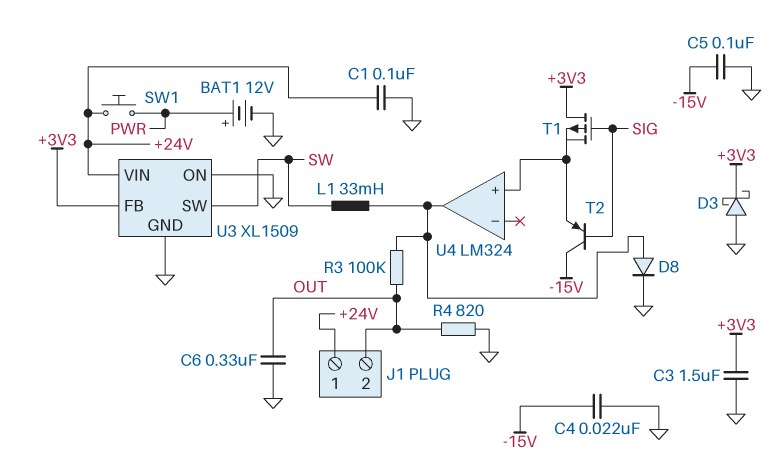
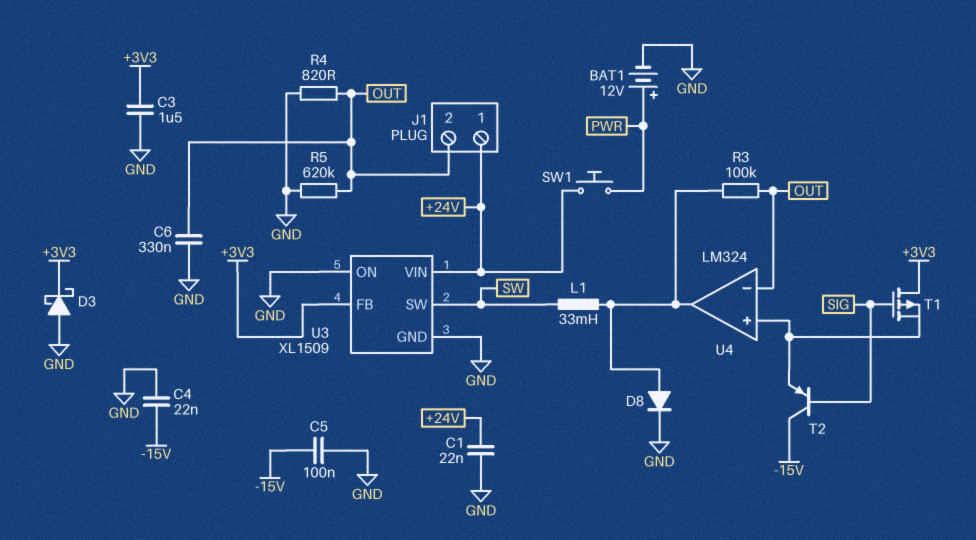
C1: 100nF (+24V, GND) -> 22nF (+24V, GND)
R5: none -> 620k (GND, OUT)
U4 pin in-: none -> OUT

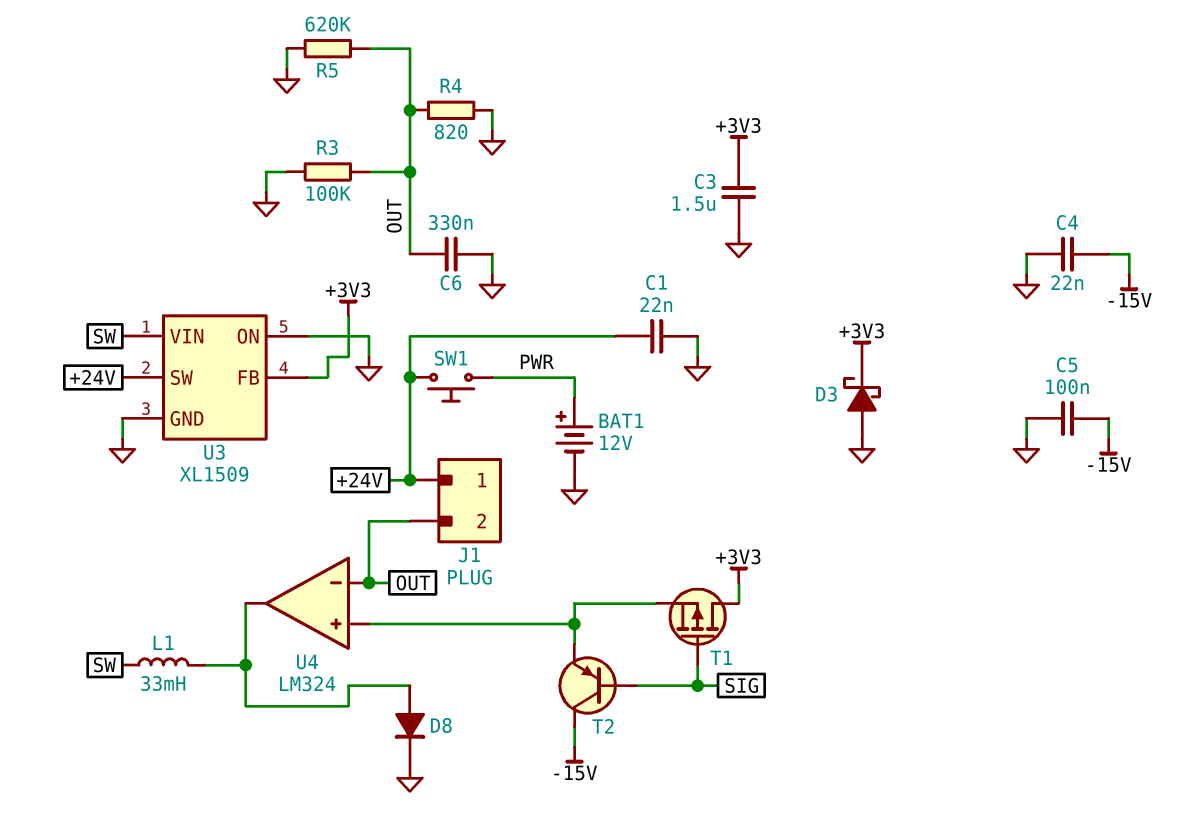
R3: 100k (OUT, U4/out) -> 100k (GND, OUT)
U3 pin SW: SW -> +24V
U3 pin VIN: +24V -> SW

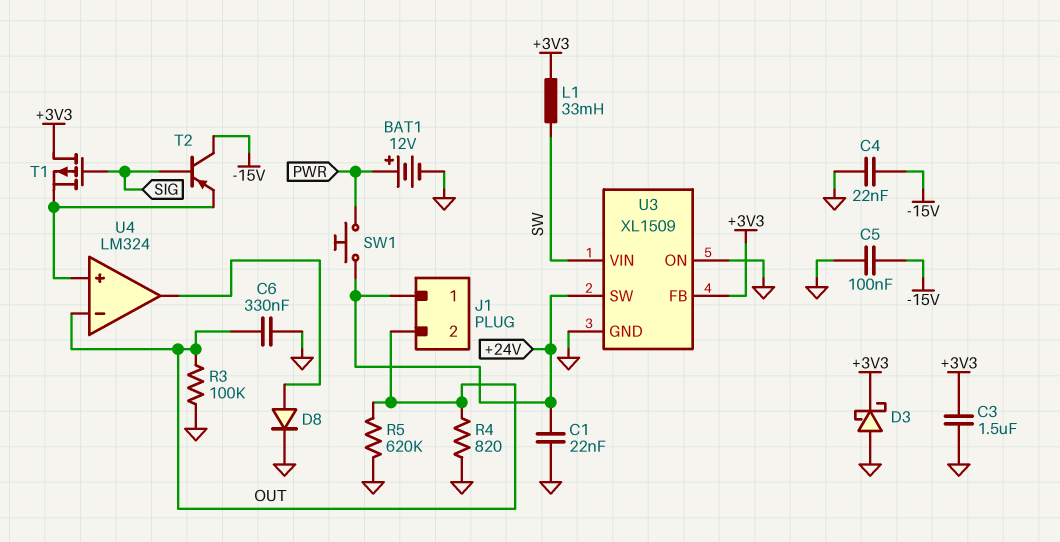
L1: 33mH (SW, U4/out) -> 33mH (+3V3, SW)

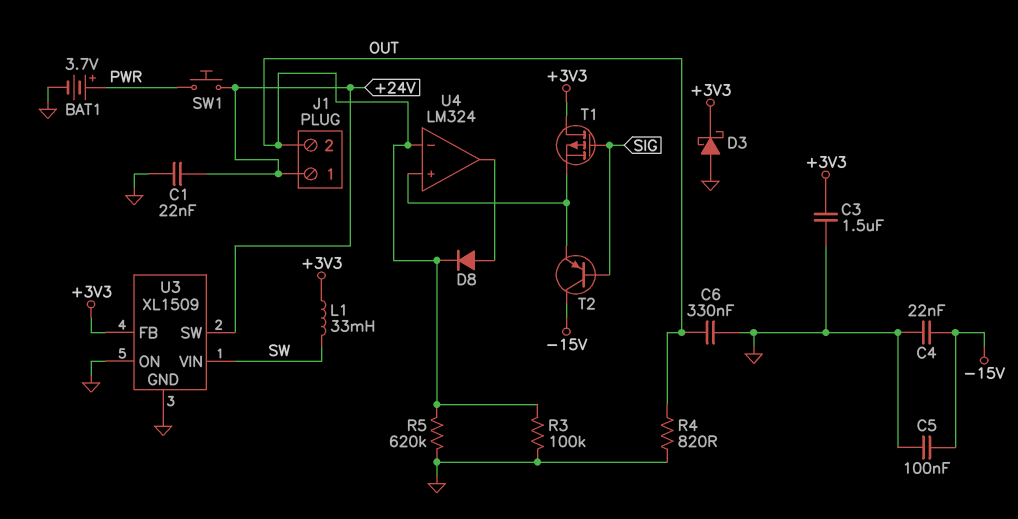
BAT1: 12V (plus PWR, minus GND) -> 3.7V (plus PWR, minus GND)
D8: diode (A U4/out, K GND) -> diode (A U4/out, K OUT)

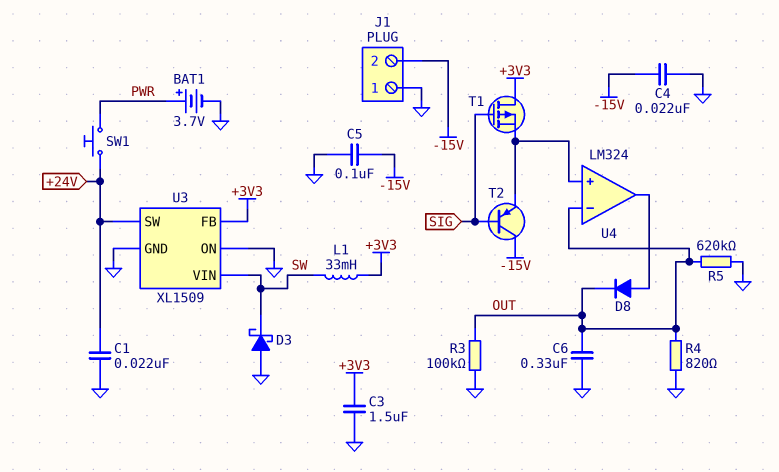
D3: schottky (A GND, K +3V3) -> schottky (A GND, K SW)
J1 pin 1: +24V -> GND
J1 pin 2: OUT -> -15V

